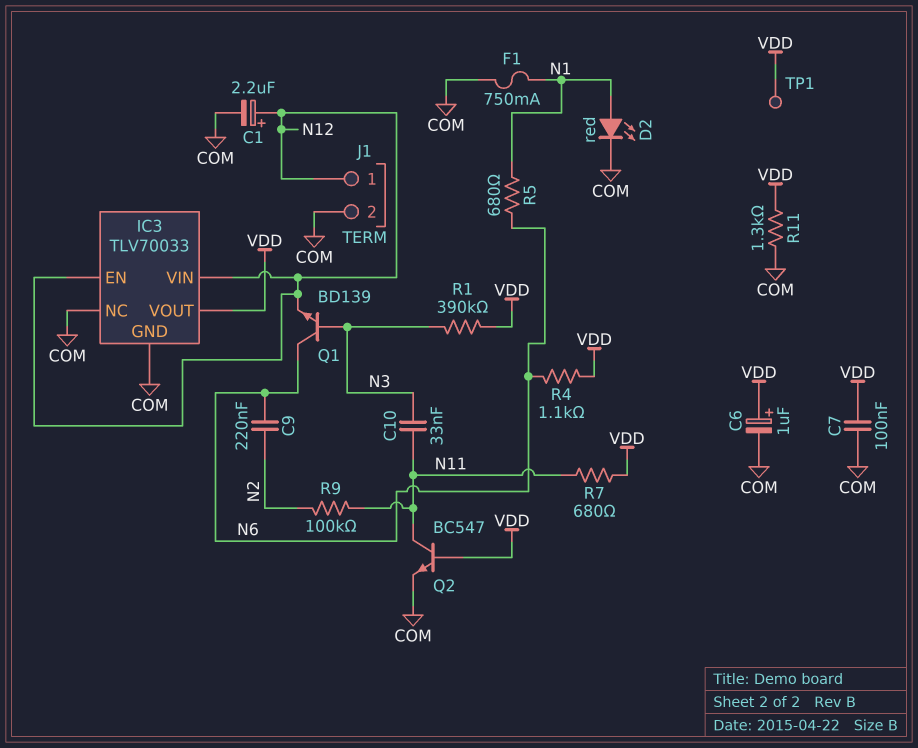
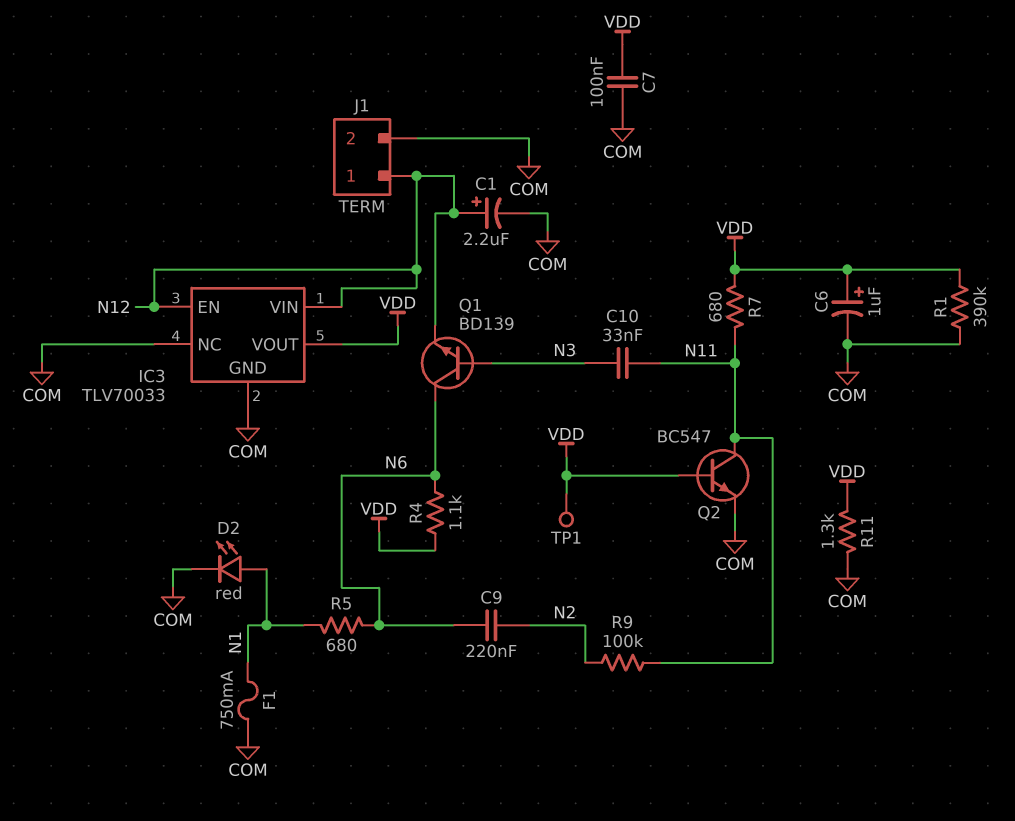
R1: 390k (N3, VDD) -> 390k (COM, VDD)

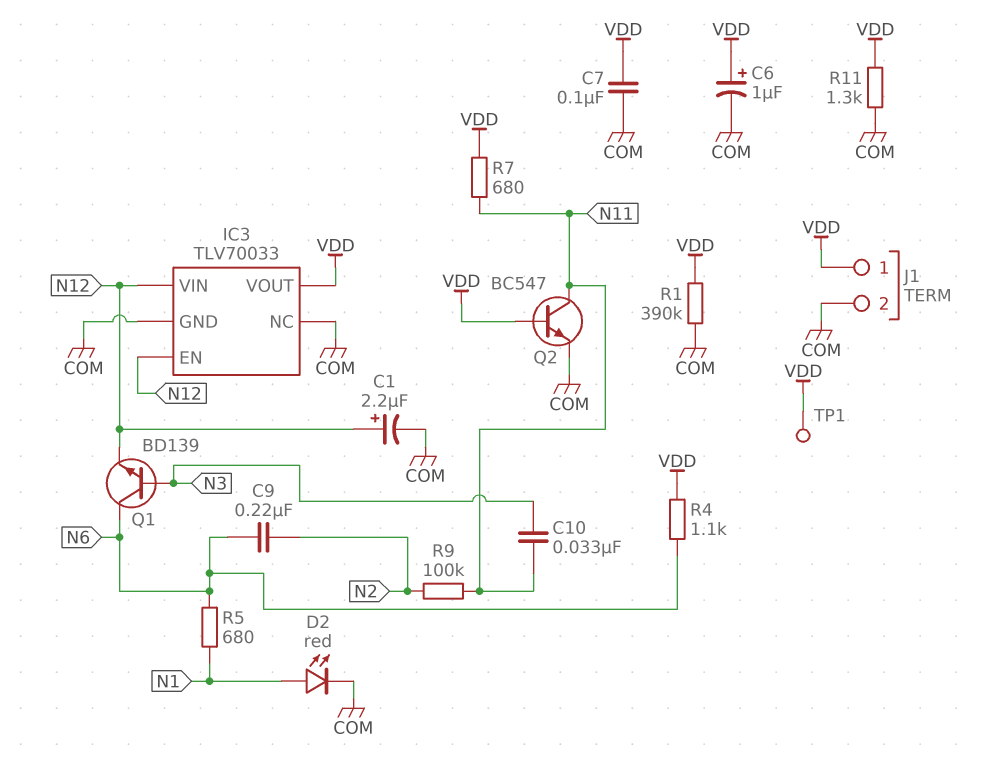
F1: 750mA (COM, N1) -> none
J1 pin 1: N12 -> VDD

